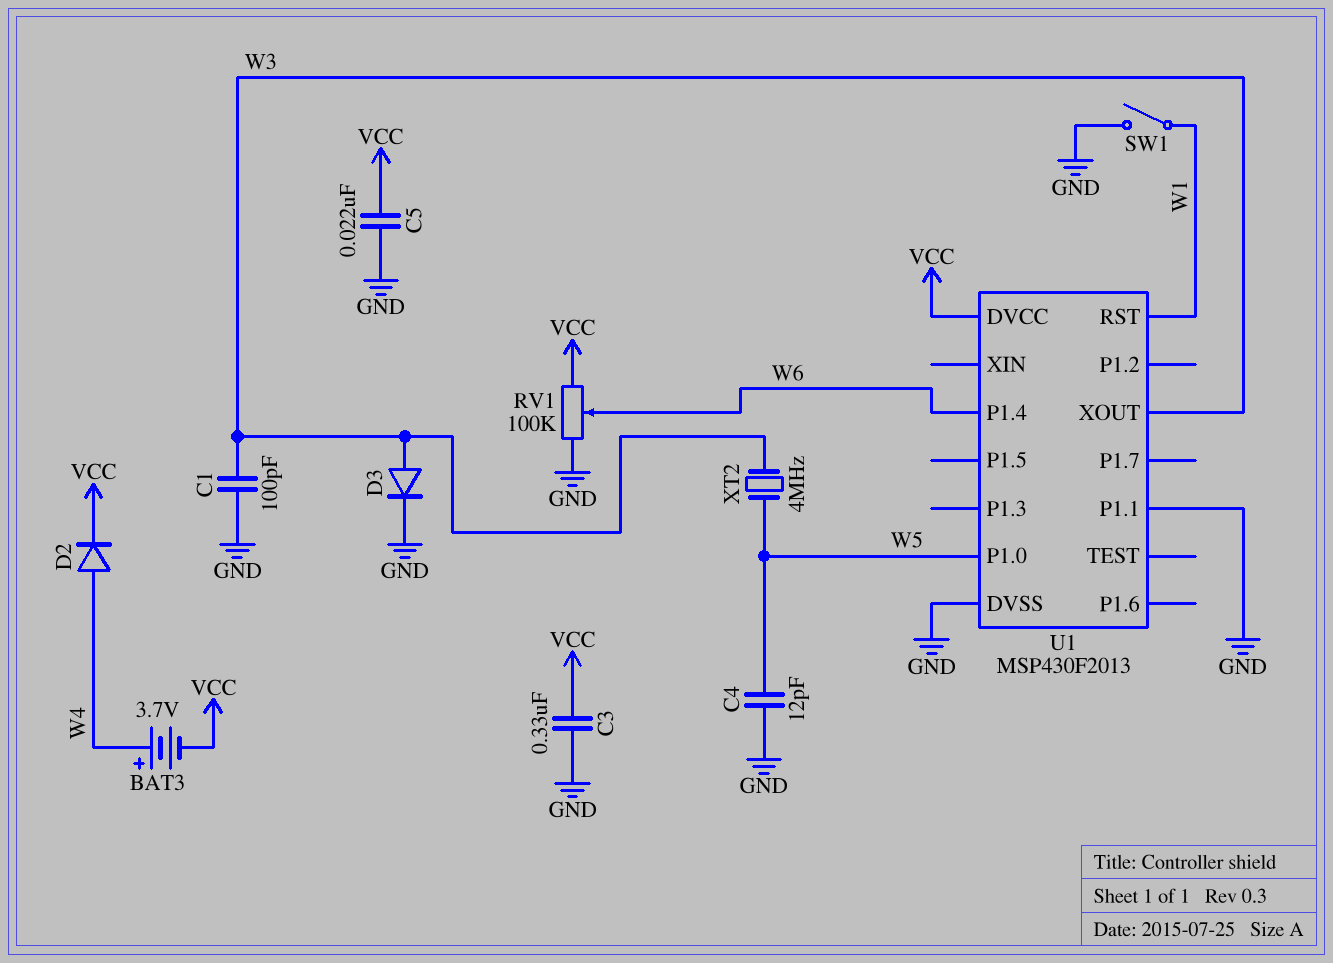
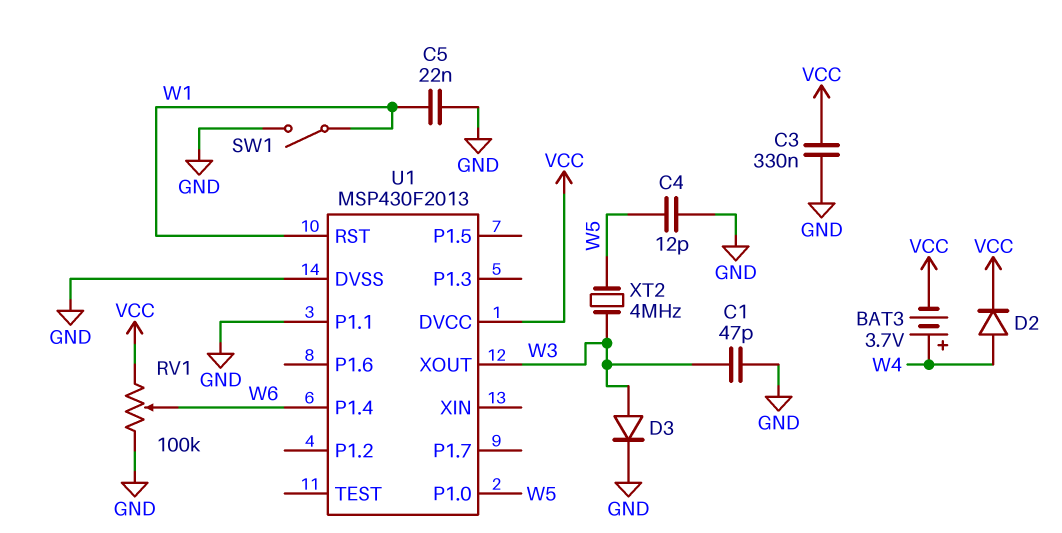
C1: 100pF (GND, W3) -> 47pF (GND, W3)
C5: 22nF (GND, VCC) -> 22nF (GND, W1)

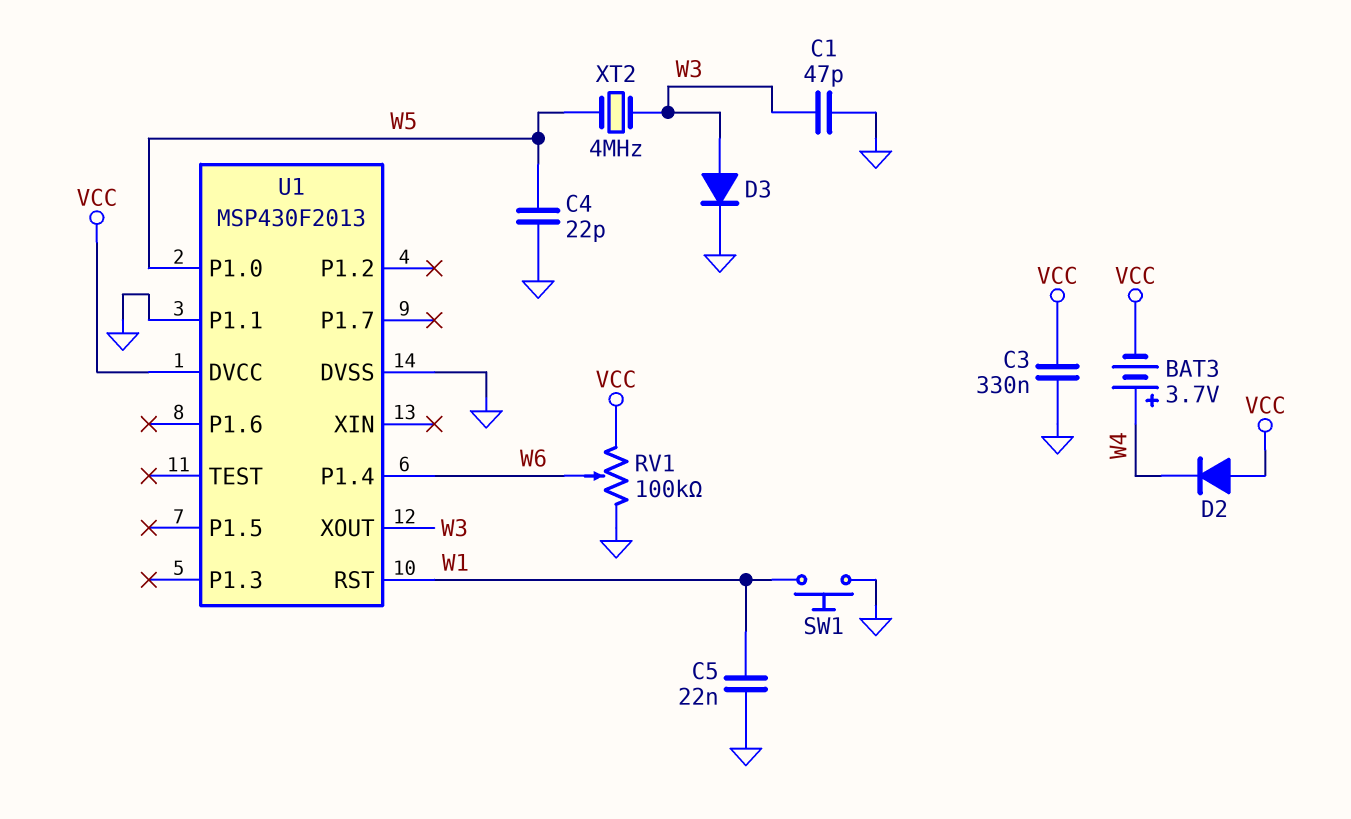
C4: 12pF (GND, W5) -> 22pF (GND, W5)
D2: diode (A W4, K VCC) -> diode (A VCC, K W4)
SW1: switch (GND, W1) -> button (GND, W1)

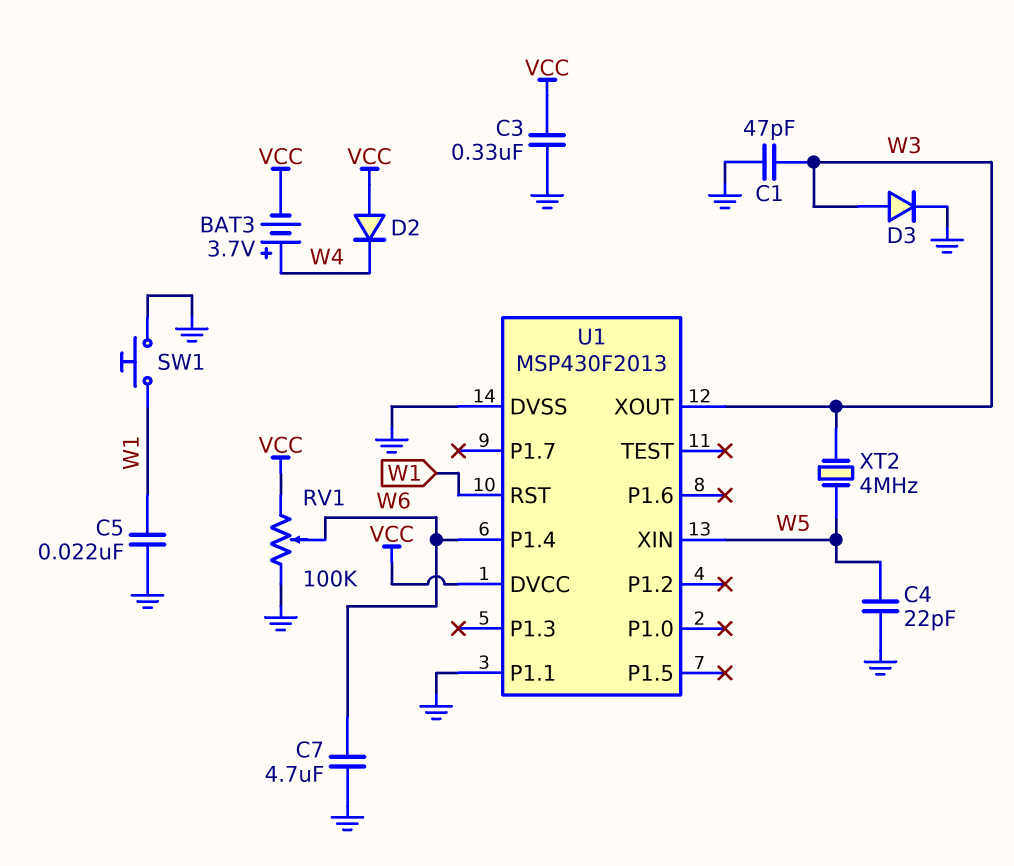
C7: none -> 4.7uF (GND, W6)
U1 pin P1.0: W5 -> none
U1 pin XIN: none -> W5

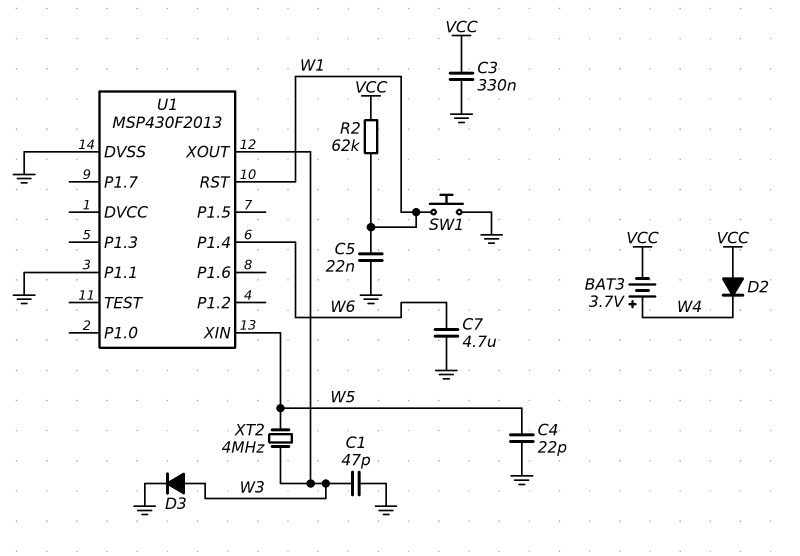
R2: none -> 62k (VCC, W1)
RV1: 100k (GND, VCC, wiper W6) -> none
U1 pin DVCC: VCC -> none

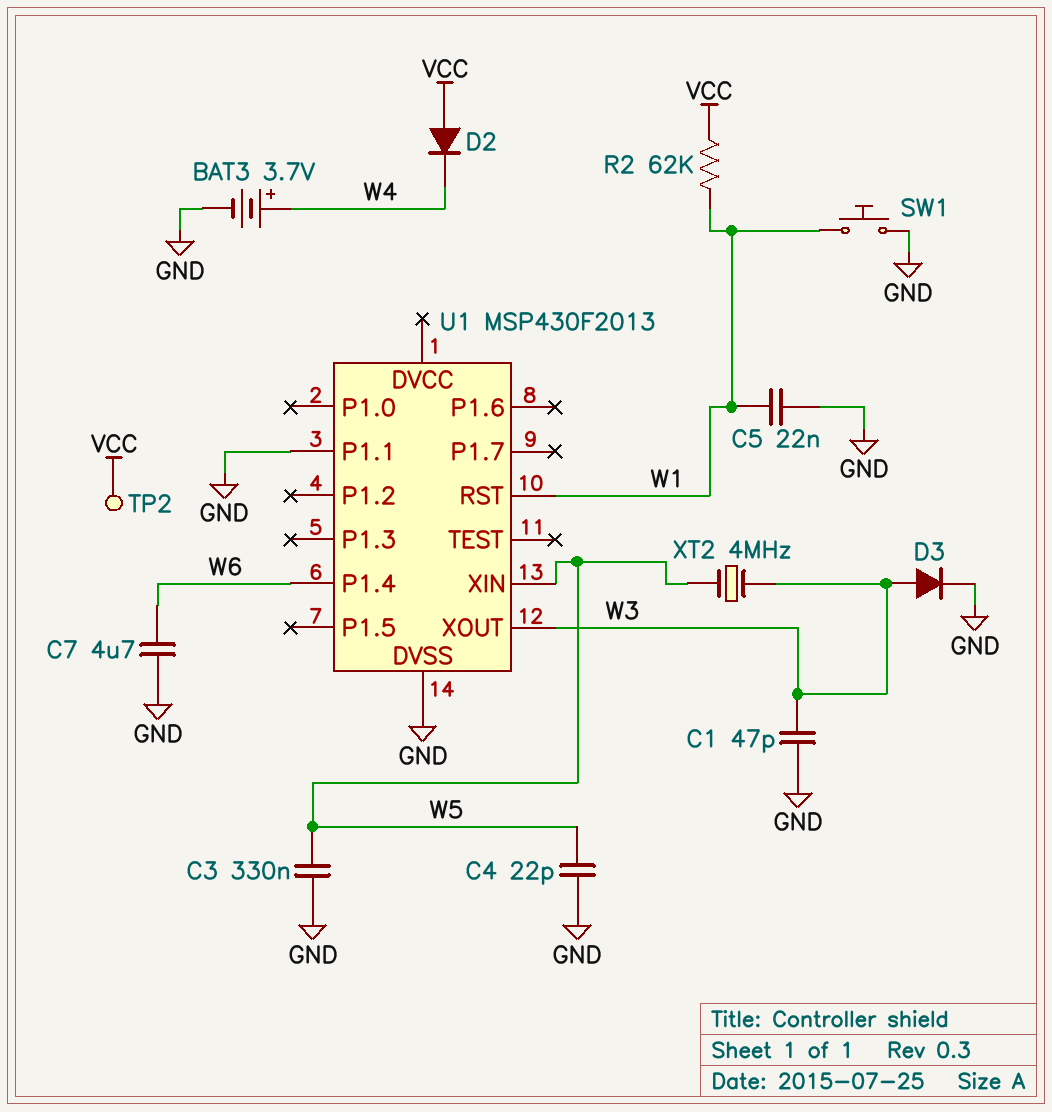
BAT3: 3.7V (plus W4, minus VCC) -> 3.7V (plus W4, minus GND)
C3: 330nF (GND, VCC) -> 330nF (GND, W5)
TP2: none -> test point (VCC)

